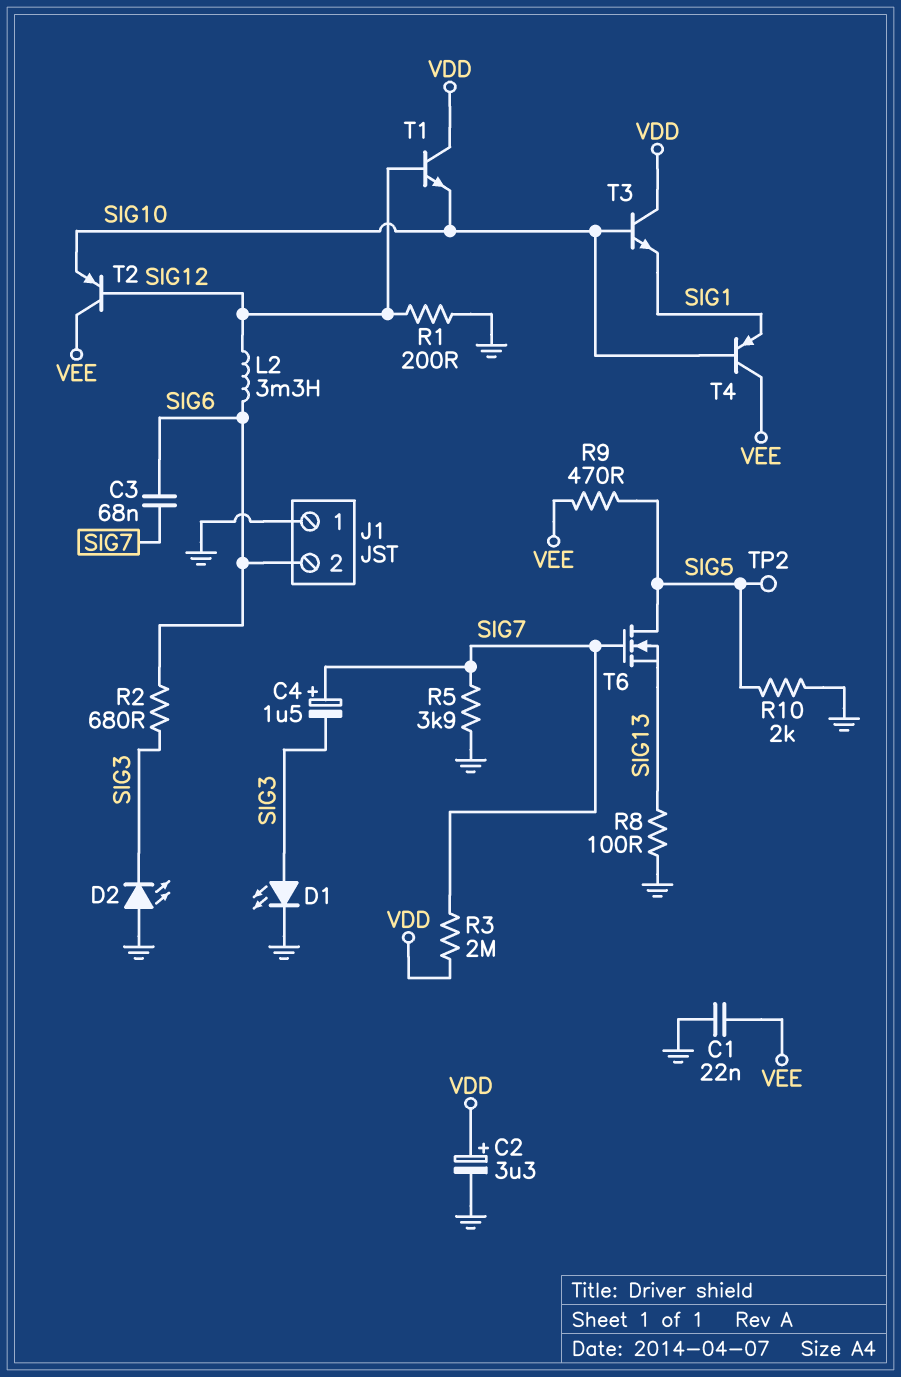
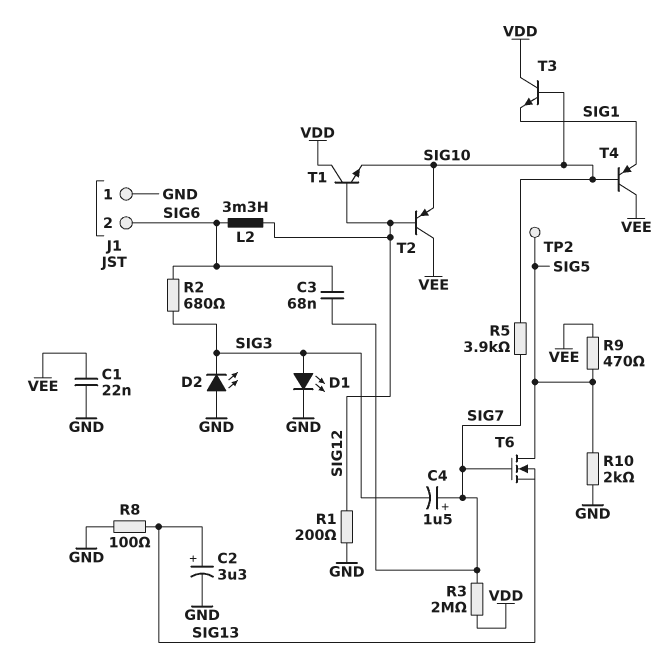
C2: 3.3uF (plus VDD, minus GND) -> 3.3uF (plus SIG13, minus GND)
R5: 3.9k (GND, SIG7) -> 3.9k (SIG7, SIG10)

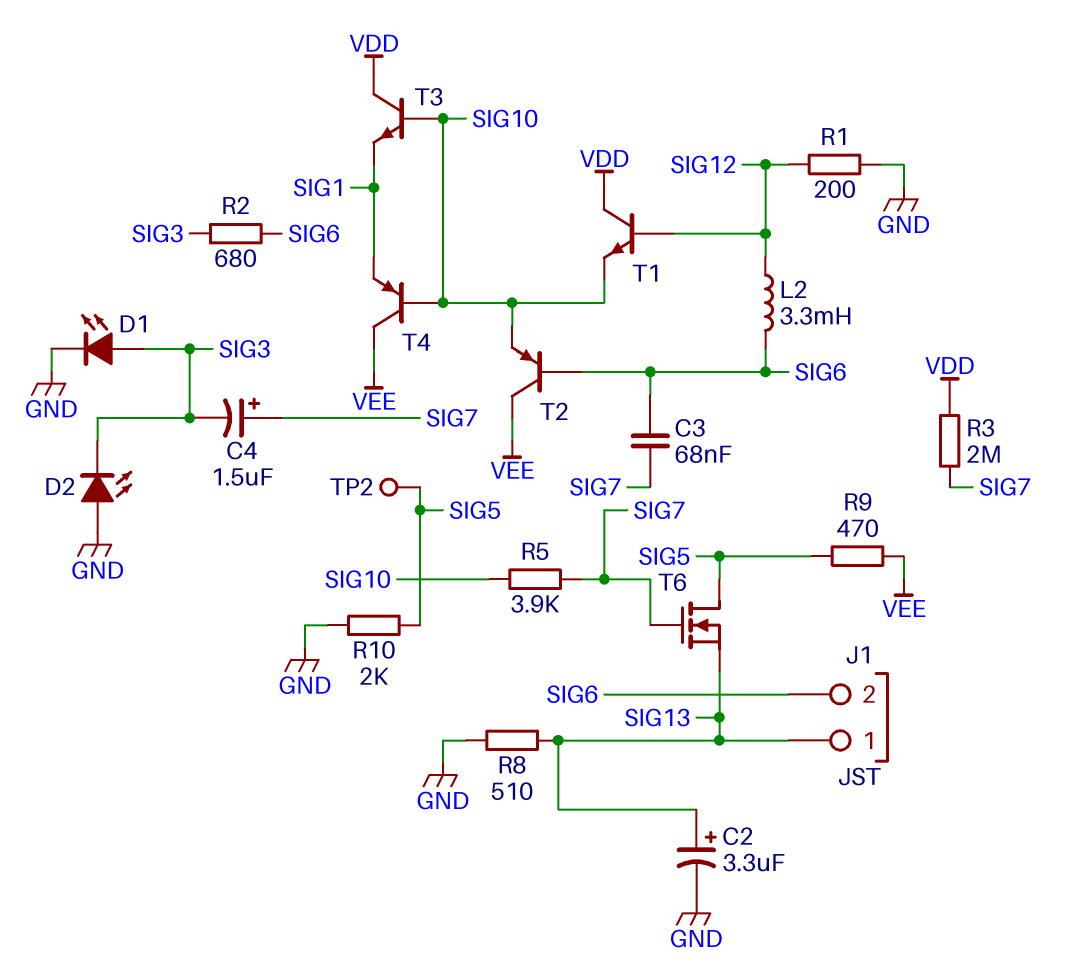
C1: 22nF (GND, VEE) -> none
J1 pin 1: GND -> SIG13
R8: 100 (GND, SIG13) -> 510 (GND, SIG13)
T2: PNP (B SIG12, C VEE, E SIG10) -> PNP (B SIG6, C VEE, E SIG10)

